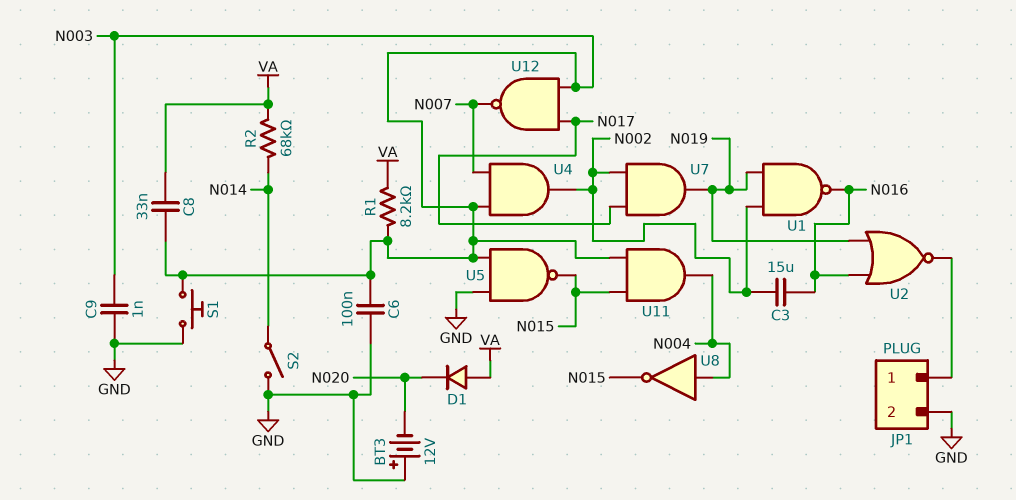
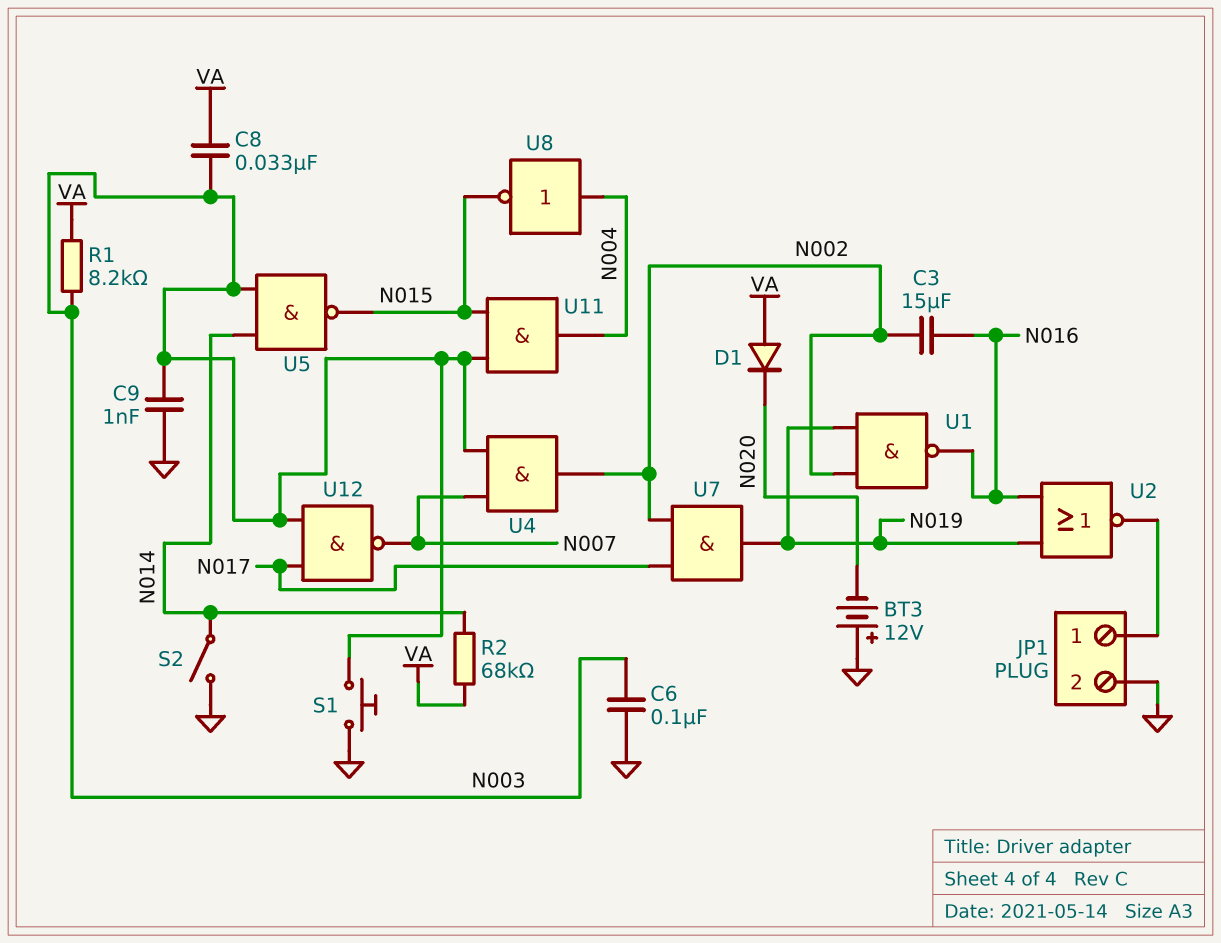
U5: NAND (in GND, in N003, out N015) -> NAND (in N003, in N014, out N015)

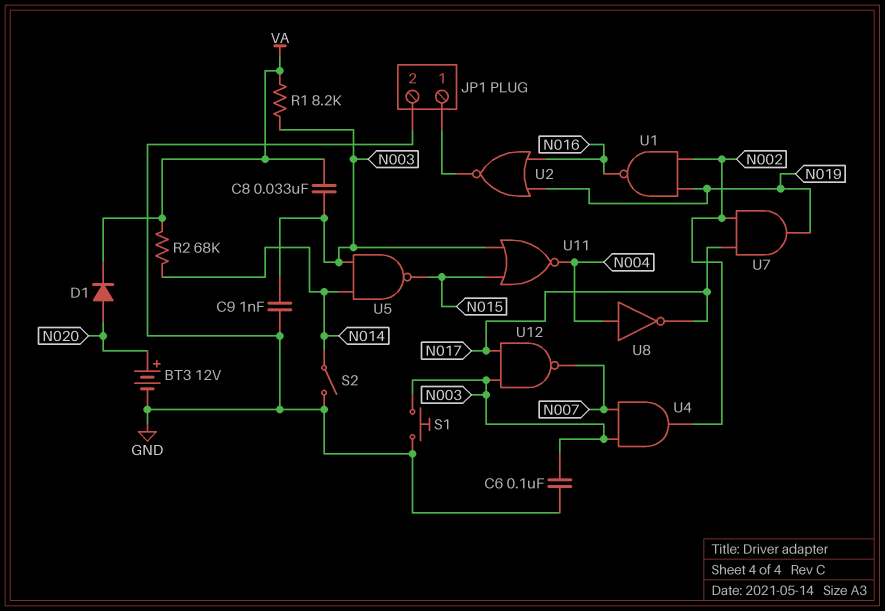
BT3: 12V (plus GND, minus N020) -> 12V (plus N020, minus GND)
C3: 15uF (N002, N016) -> none
D1: diode (A VA, K N020) -> diode (A N020, K VA)
U8: NOT (in N004, out N015) -> NOT (in N004, out N017)
U11: AND (in N003, in N015, out N004) -> NOR (in N003, in N015, out N004)

